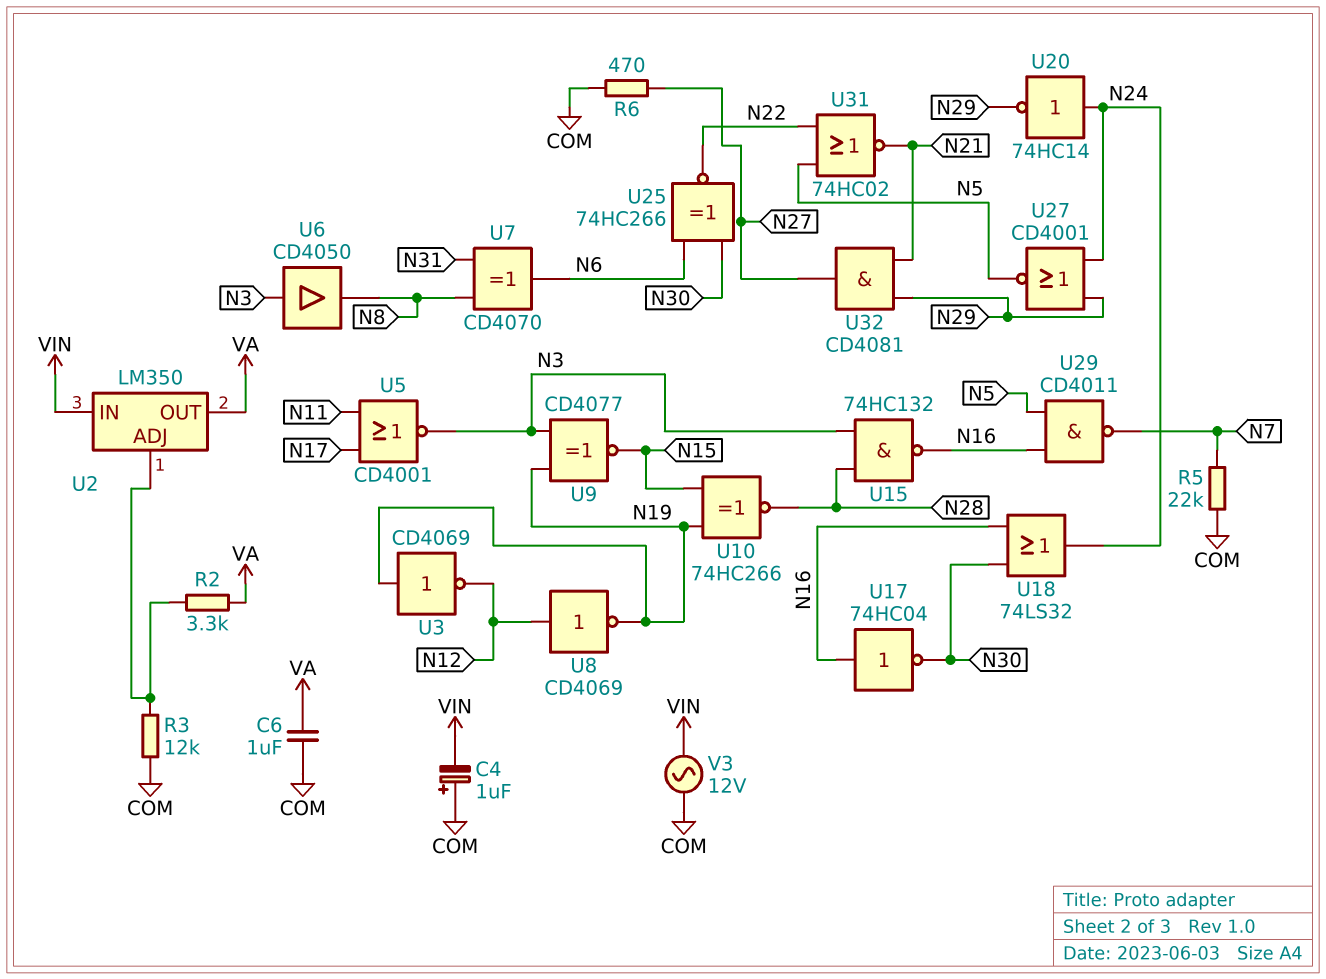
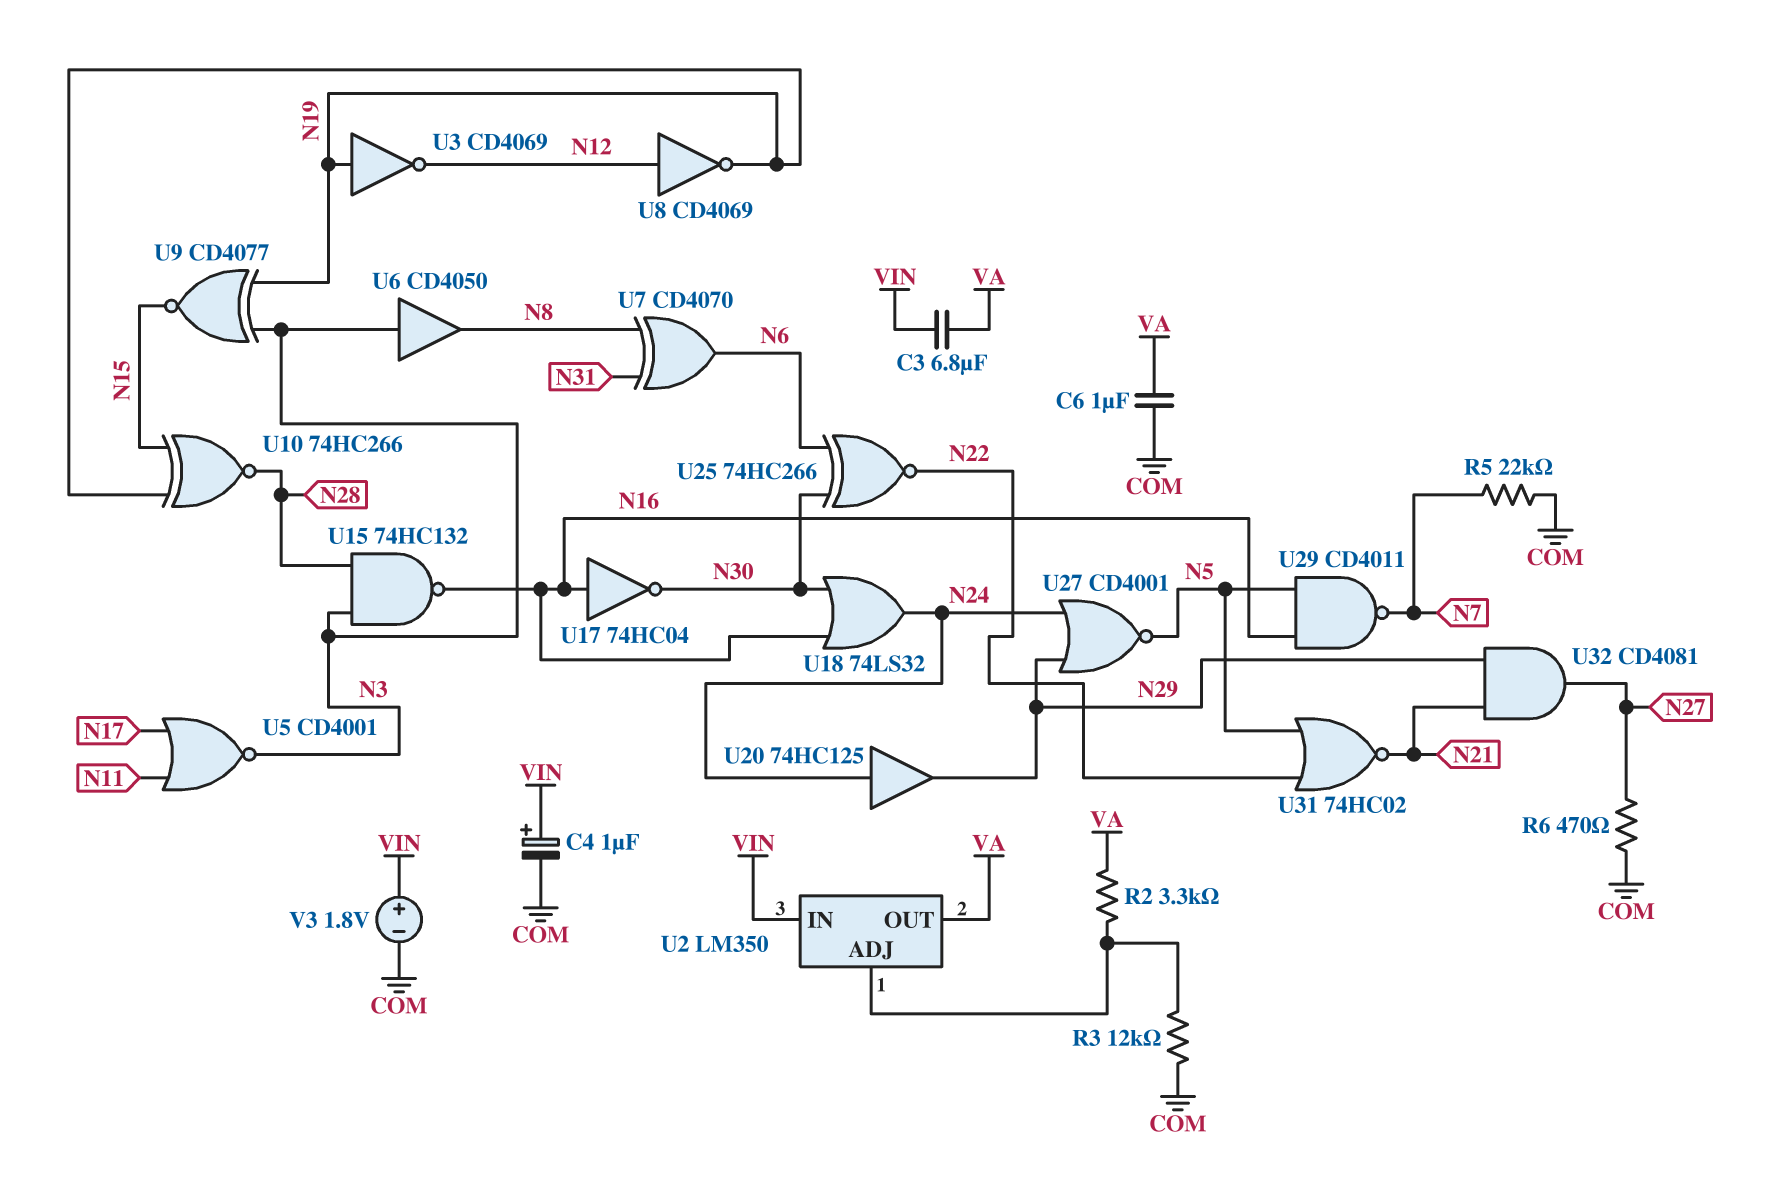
C3: none -> 6.8uF (VA, VIN)
C4: 1uF (plus COM, minus VIN) -> 1uF (plus VIN, minus COM)
U20: NOT 74HC14 (in N24, out N29) -> buffer 74HC125 (in N24, out N29)
V3: AC 12V (COM, VIN) -> 1.8V (plus VIN, minus COM)

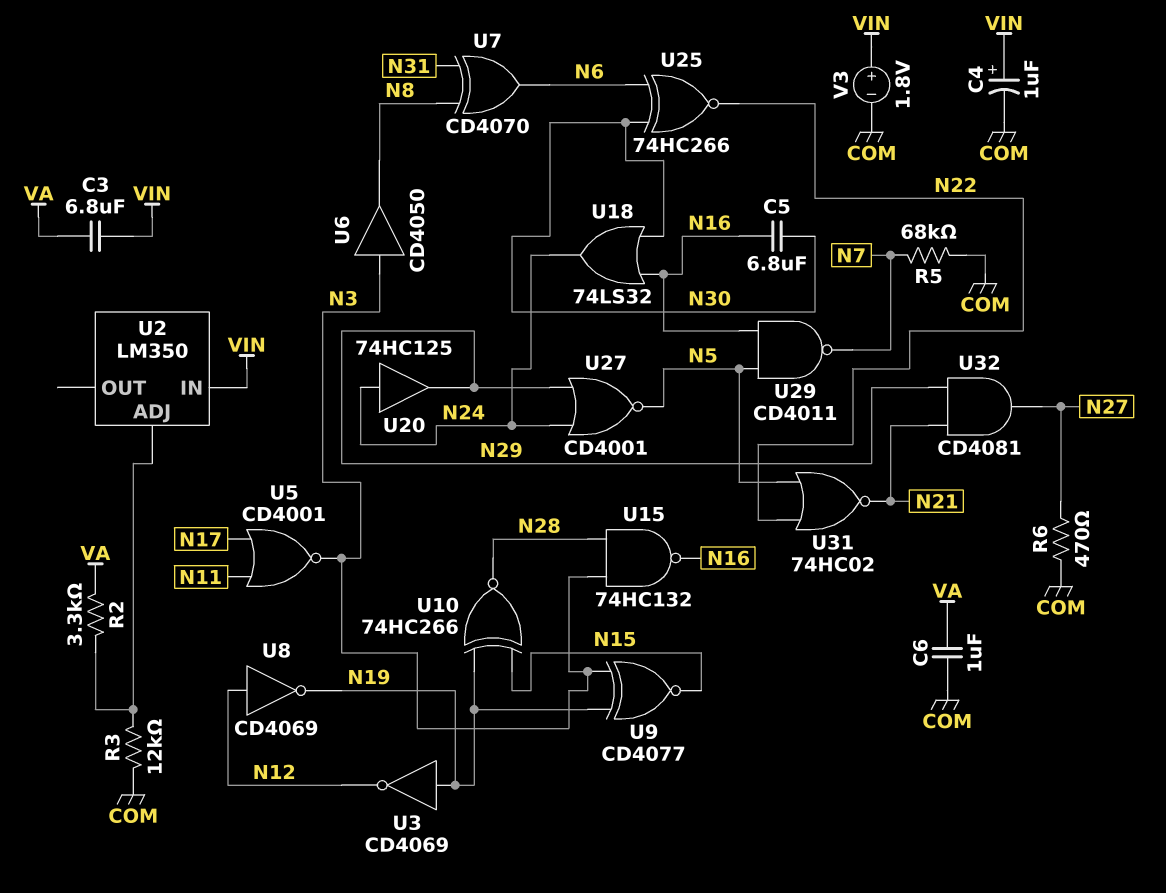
C5: none -> 6.8uF (N16, N30)
R5: 22k (COM, N7) -> 68k (COM, N7)
U2 pin OUT: VA -> none
U17: NOT 74HC04 (in N16, out N30) -> none

